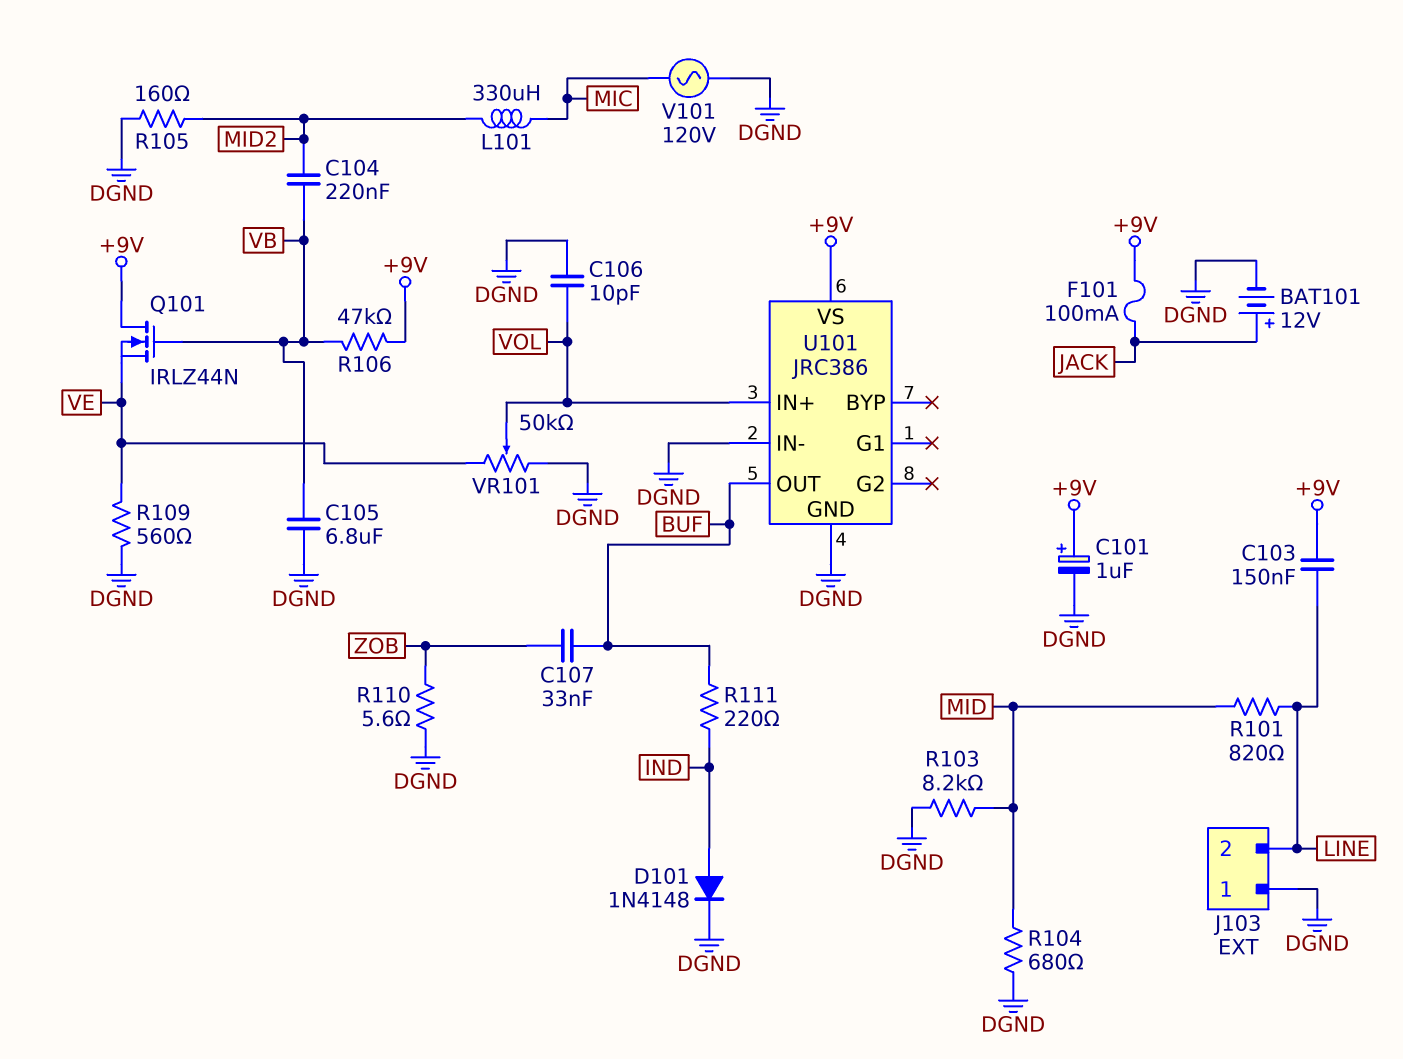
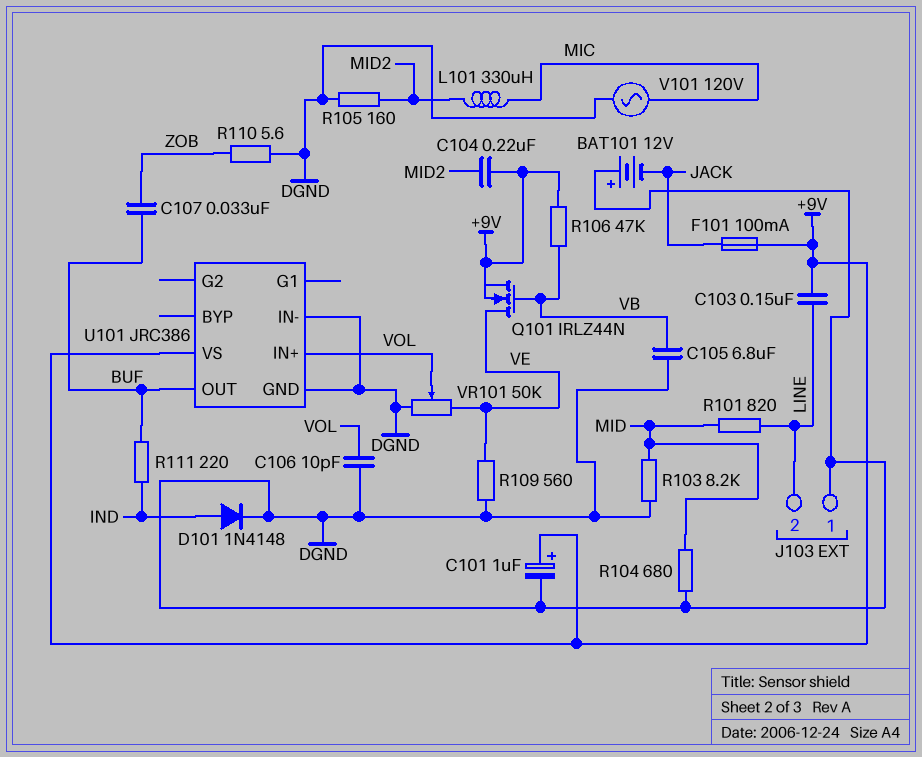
BAT101: 12V (plus JACK, minus DGND) -> 12V (plus DGND, minus JACK)
C104: 220nF (MID2, VB) -> 220nF (+9V, MID2)
Q101: NMOS IRLZ44N (G VB, D +9V, S VE) -> NMOS IRLZ44N (G VB, D VE, S +9V)

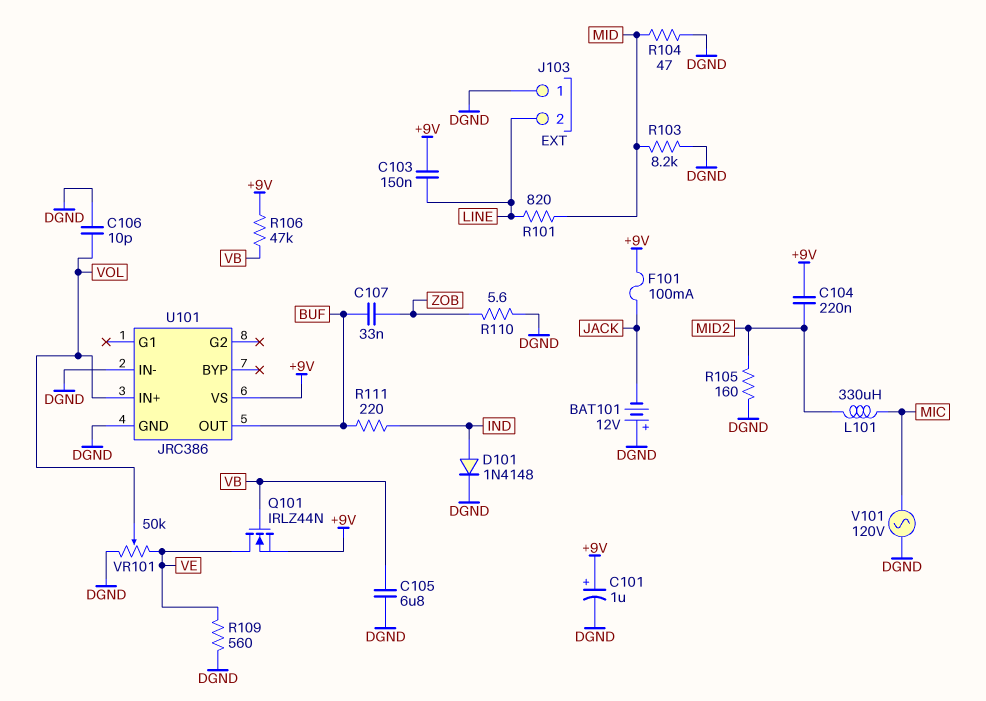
R104: 680 (DGND, MID) -> 47 (DGND, MID)

